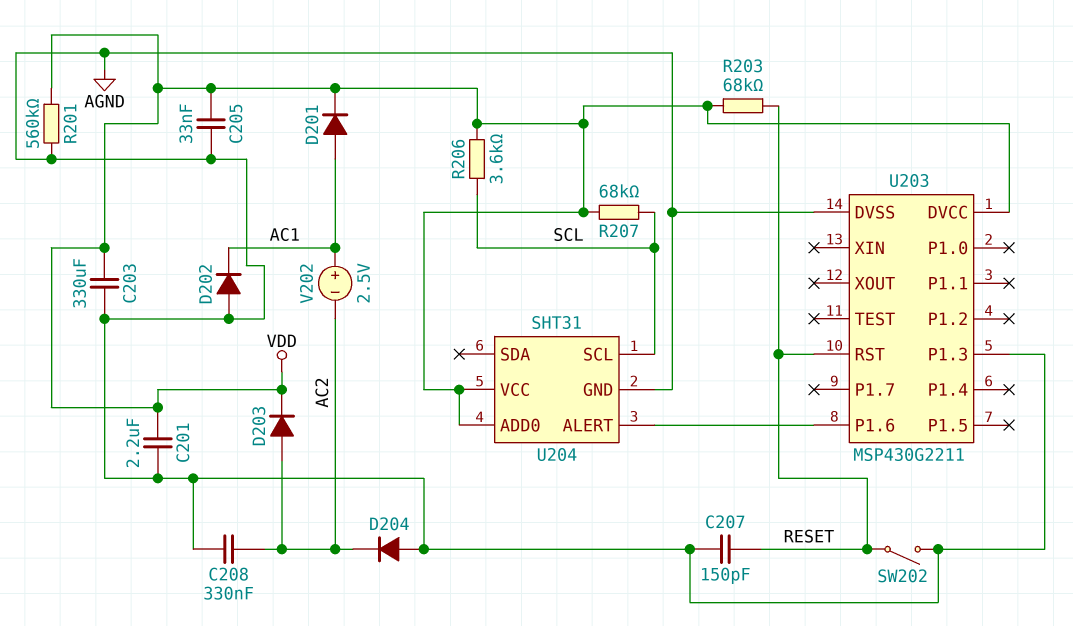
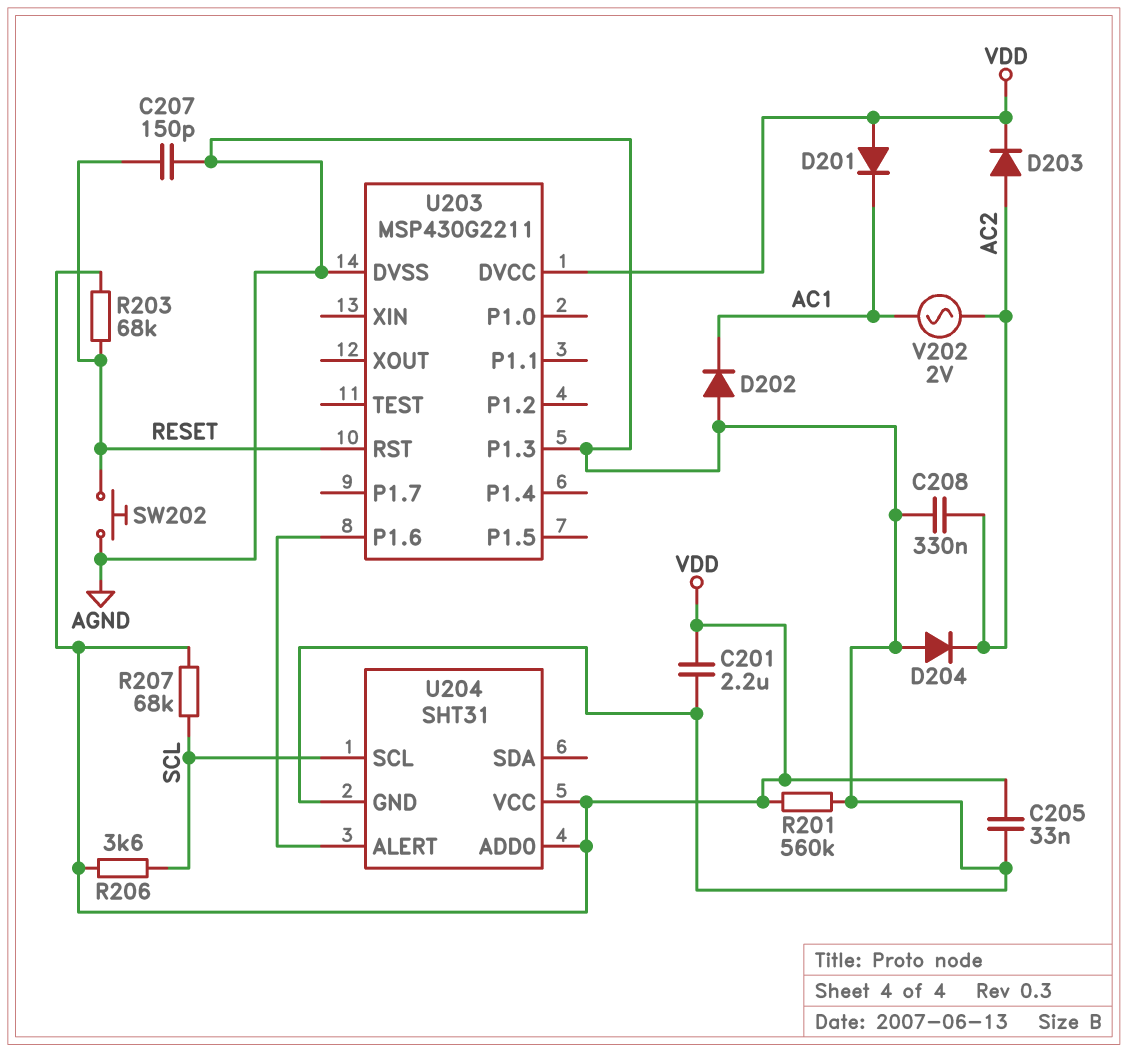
C203: 330uF (AGND, VDD) -> none
D201: diode (A AC1, K VDD) -> diode (A VDD, K AC1)
SW202: switch (AGND, RESET) -> button (AGND, RESET)
V202: 2.5V (plus AC1, minus AC2) -> AC 2V (AC1, AC2)

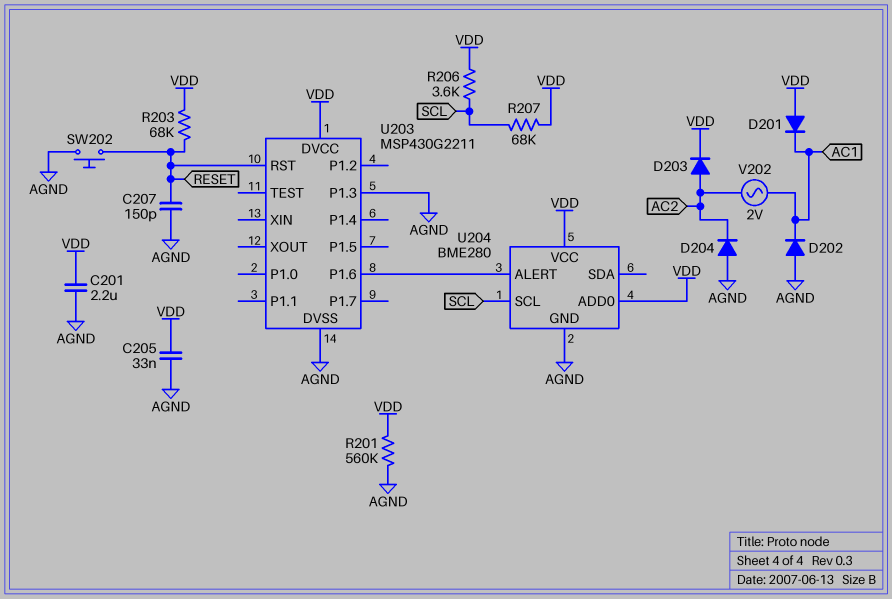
C208: 330nF (AC2, AGND) -> none
U204: SHT31 -> BME280

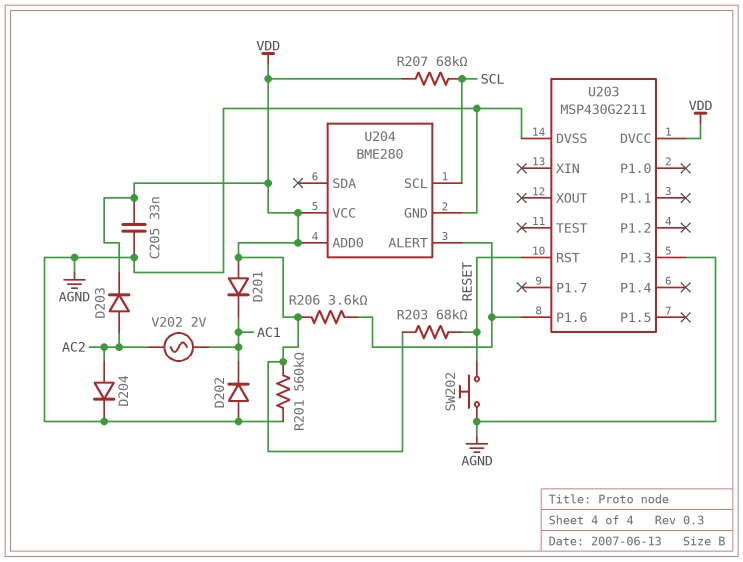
C201: 2.2uF (AGND, VDD) -> none
C207: 150pF (AGND, RESET) -> none
D204: diode (A AGND, K AC2) -> diode (A AC2, K AGND)
R206: 3.6k (SCL, VDD) -> 3.6k (U203/P1.6, VDD)

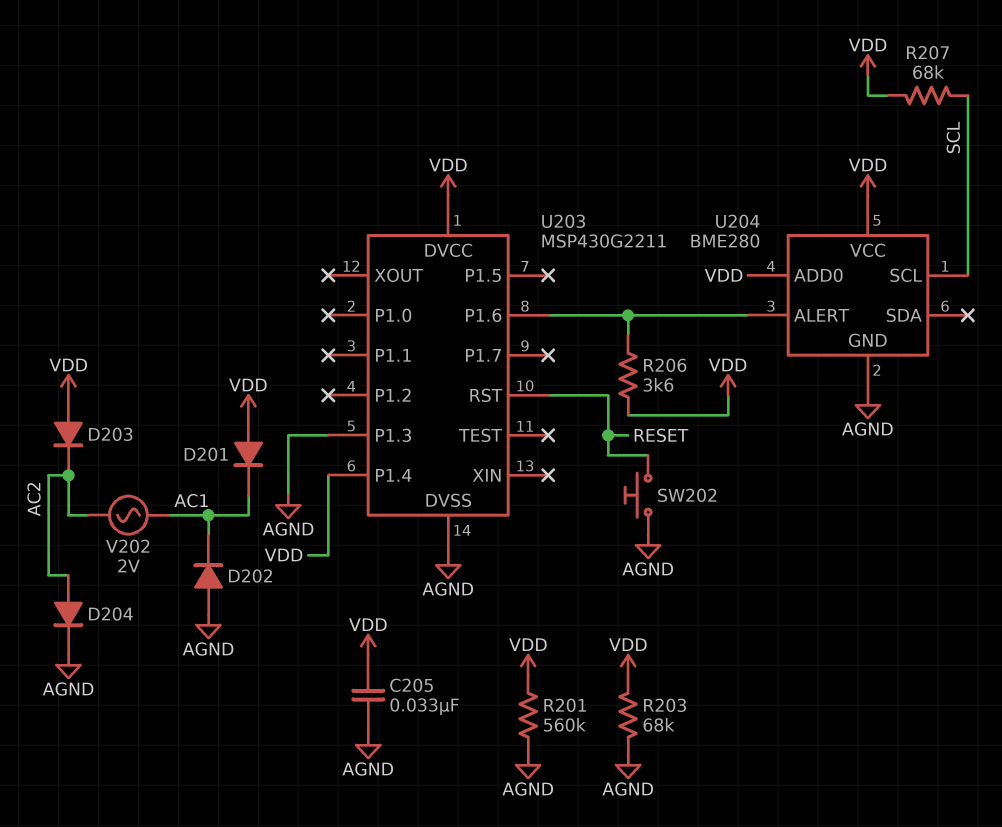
D203: diode (A AC2, K VDD) -> diode (A VDD, K AC2)
R203: 68k (RESET, VDD) -> 68k (AGND, VDD)
U203 pin P1.4: none -> VDD

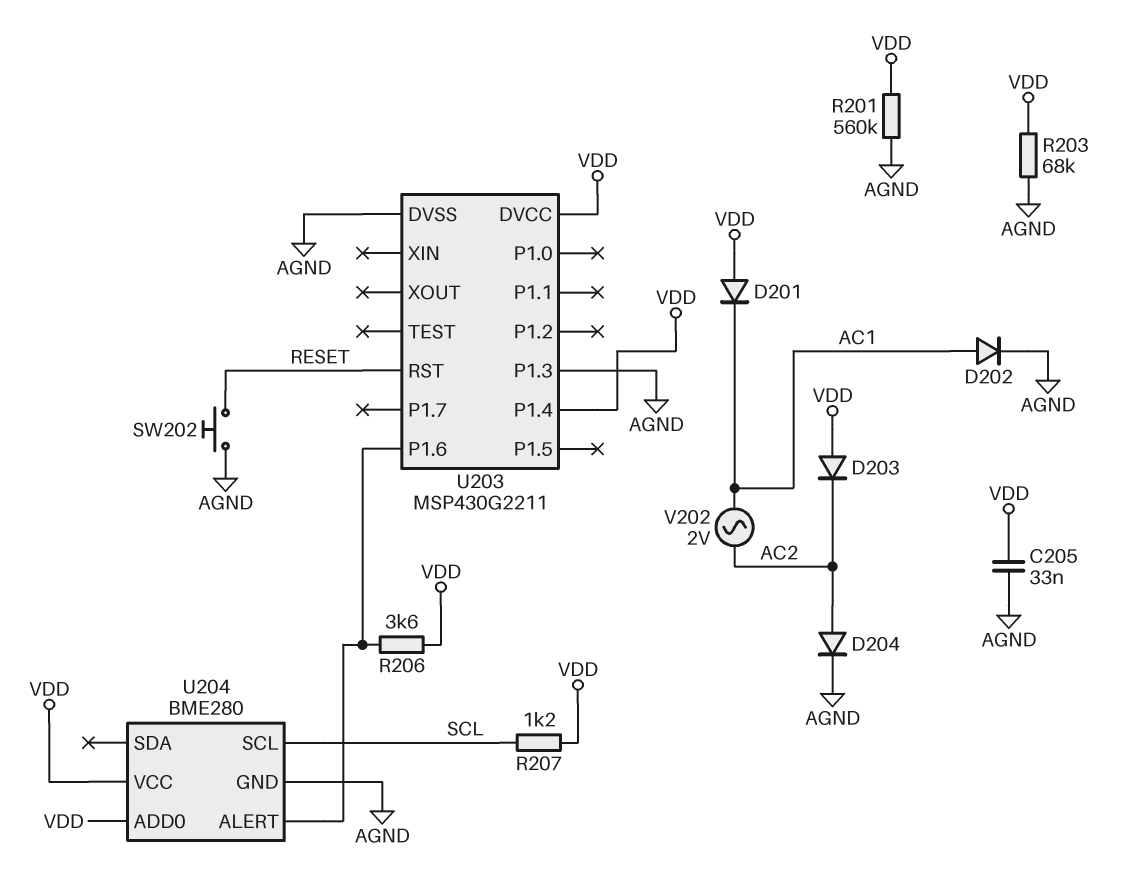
D202: diode (A AGND, K AC1) -> diode (A AC1, K AGND)
R207: 68k (SCL, VDD) -> 1.2k (SCL, VDD)

